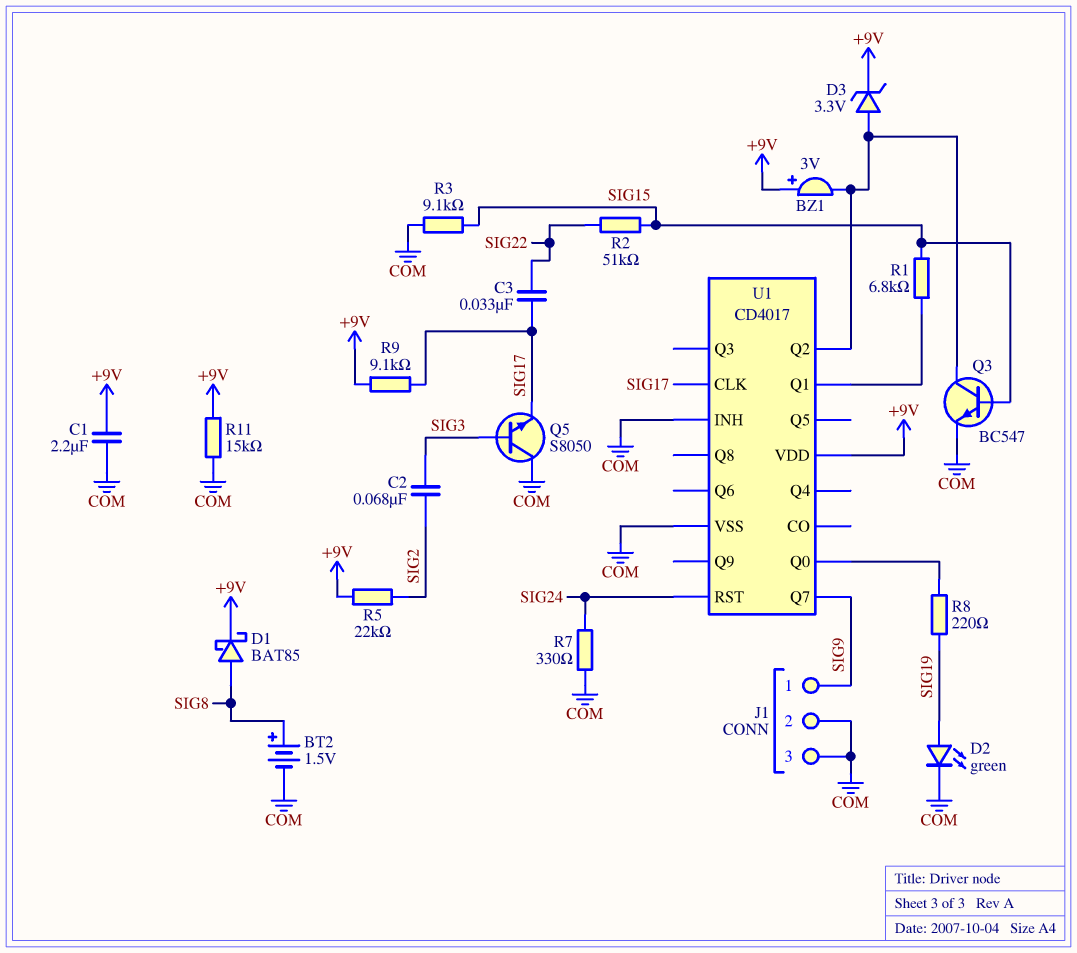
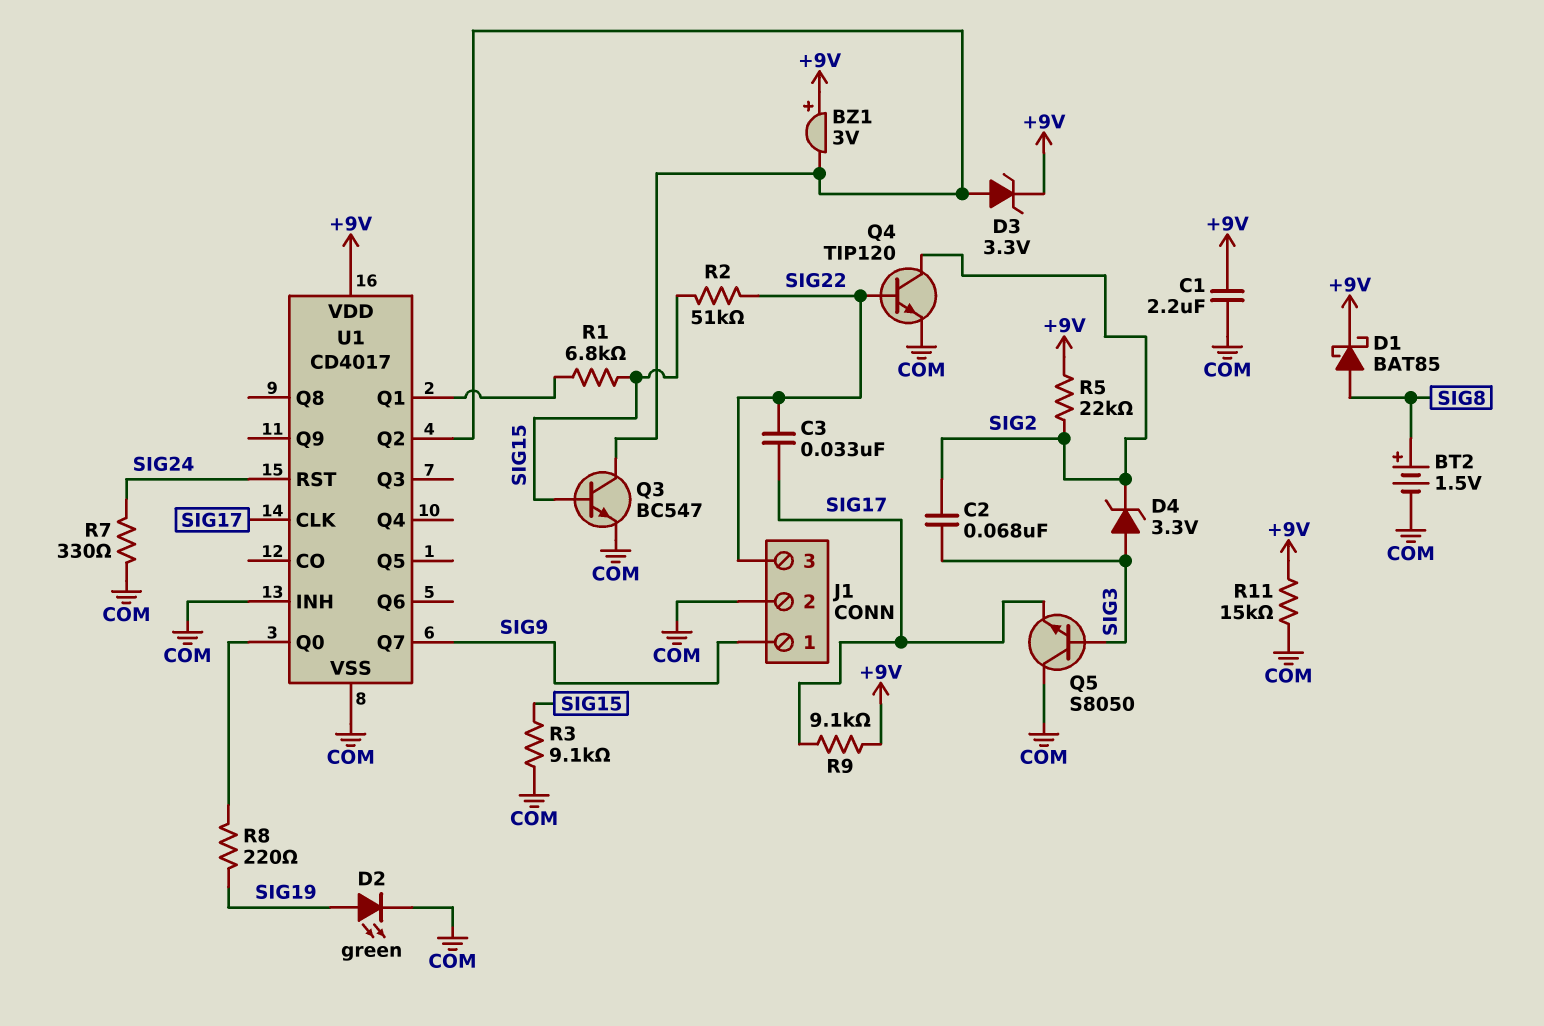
D4: none -> zener 3.3V (A SIG3, K SIG2)
J1 pin 3: COM -> SIG22
Q4: none -> NPN TIP120 (B SIG22, C SIG2, E COM)

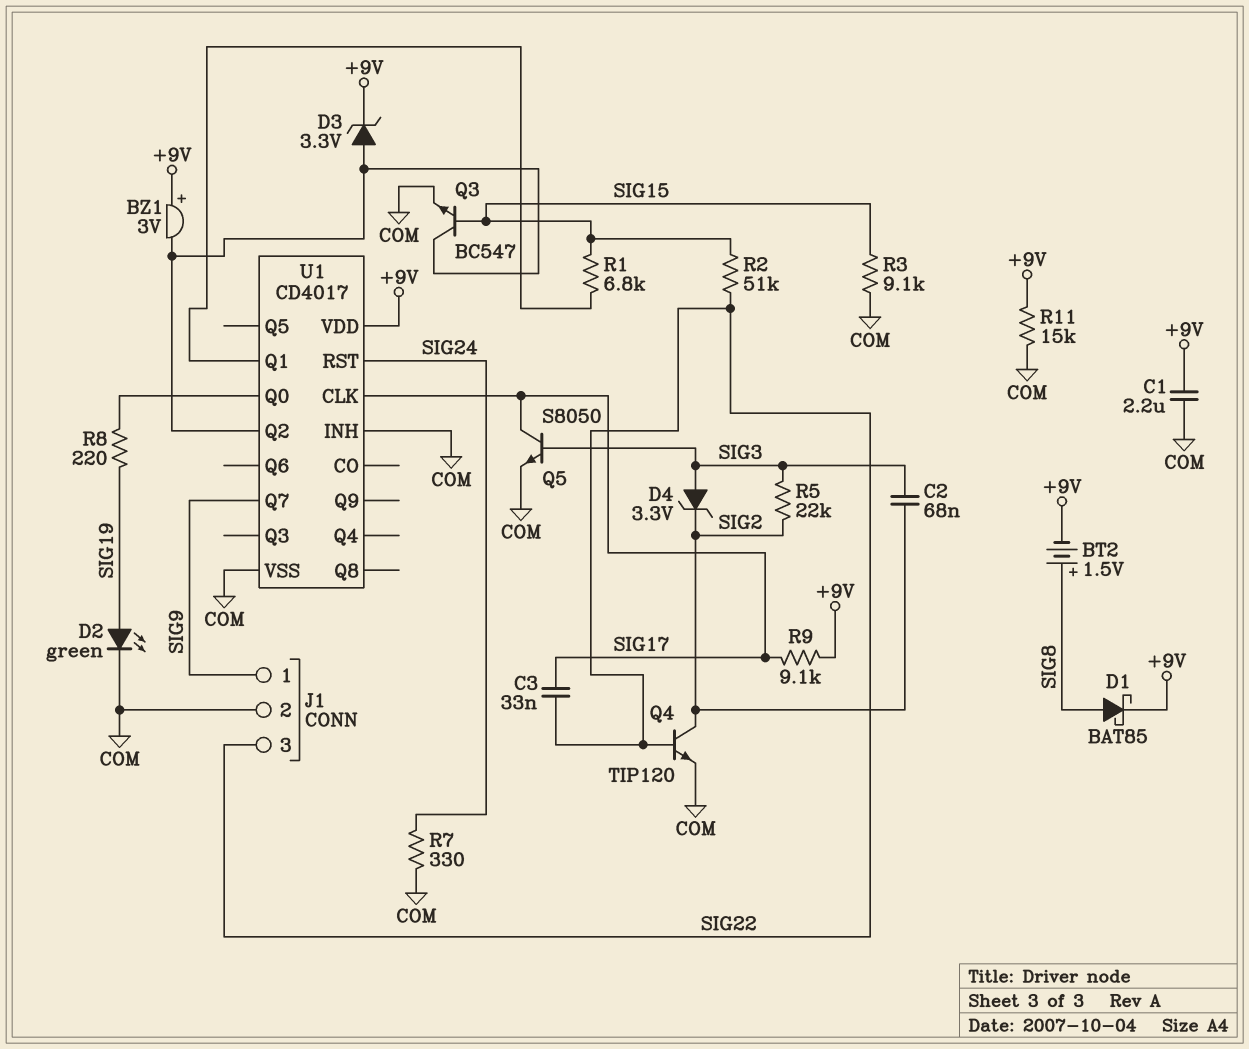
BT2: 1.5V (plus SIG8, minus COM) -> 1.5V (plus SIG8, minus +9V)
Q5: NPN S8050 (B SIG3, C COM, E SIG17) -> NPN S8050 (B SIG3, C SIG17, E COM)
R5: 22k (+9V, SIG2) -> 22k (SIG2, SIG3)

